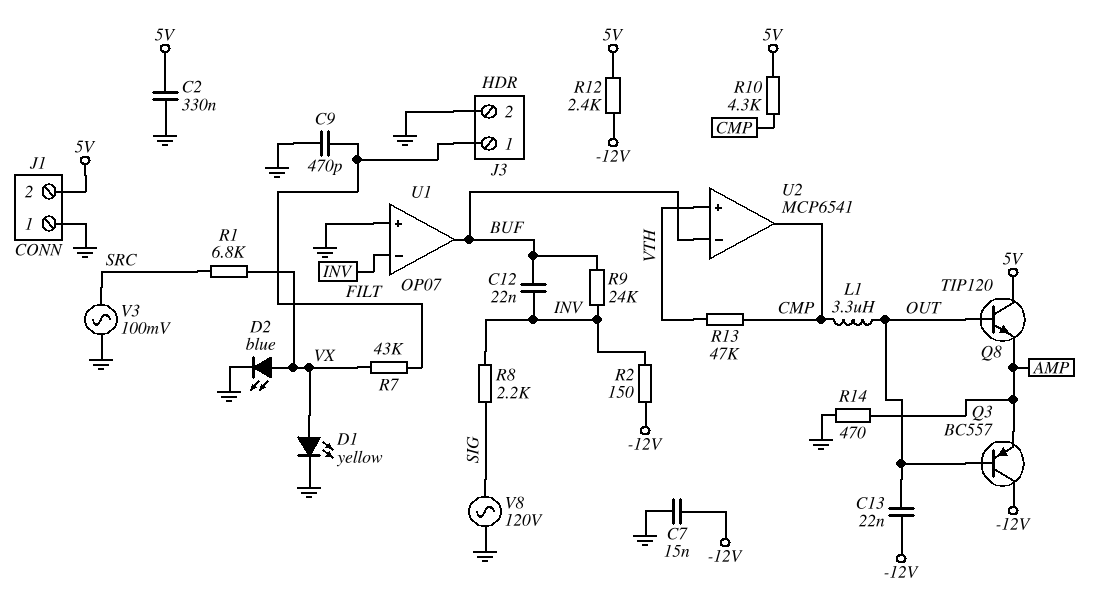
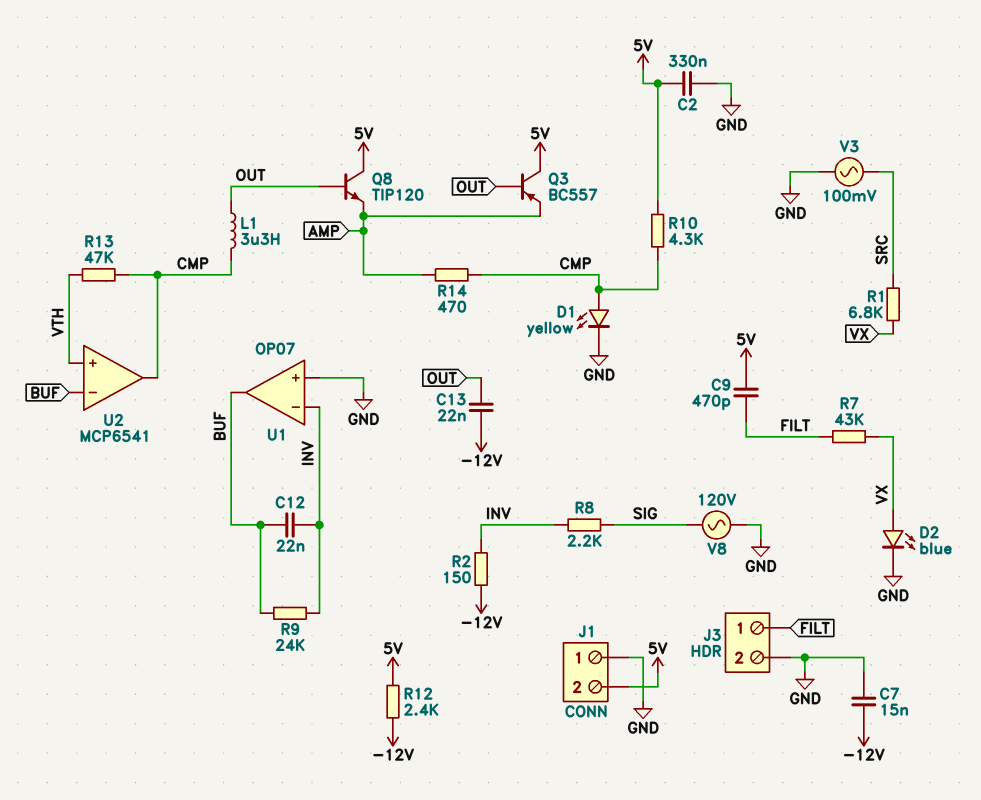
C9: 470pF (FILT, GND) -> 470pF (5V, FILT)
D1: LED yellow (A VX, K GND) -> LED yellow (A CMP, K GND)
Q3: PNP BC557 (B OUT, C -12V, E AMP) -> PNP BC557 (B OUT, C 5V, E AMP)
R14: 470 (AMP, GND) -> 470 (AMP, CMP)

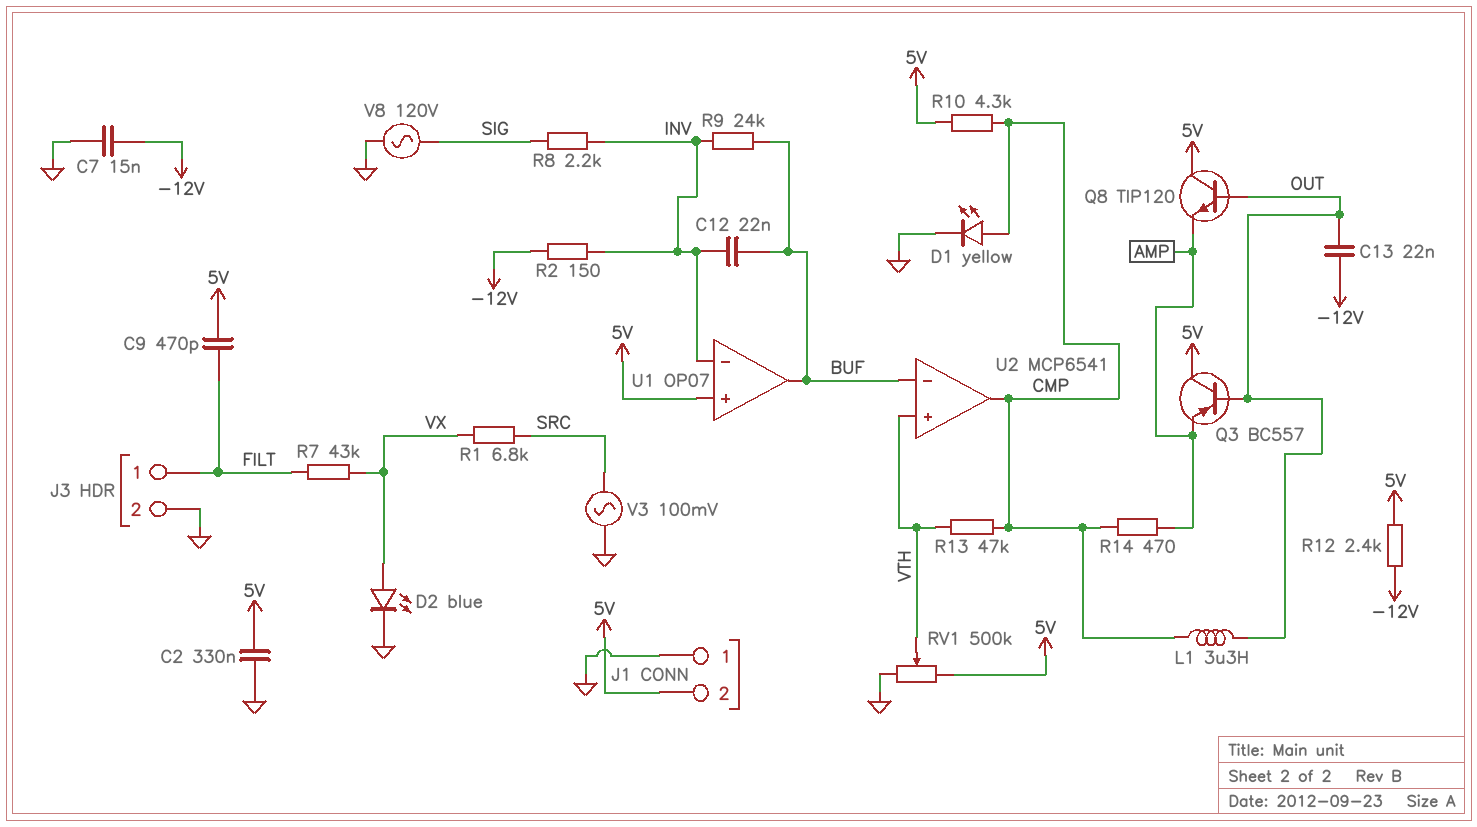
RV1: none -> 500k (5V, GND, wiper VTH)
U1 pin in+: GND -> 5V

